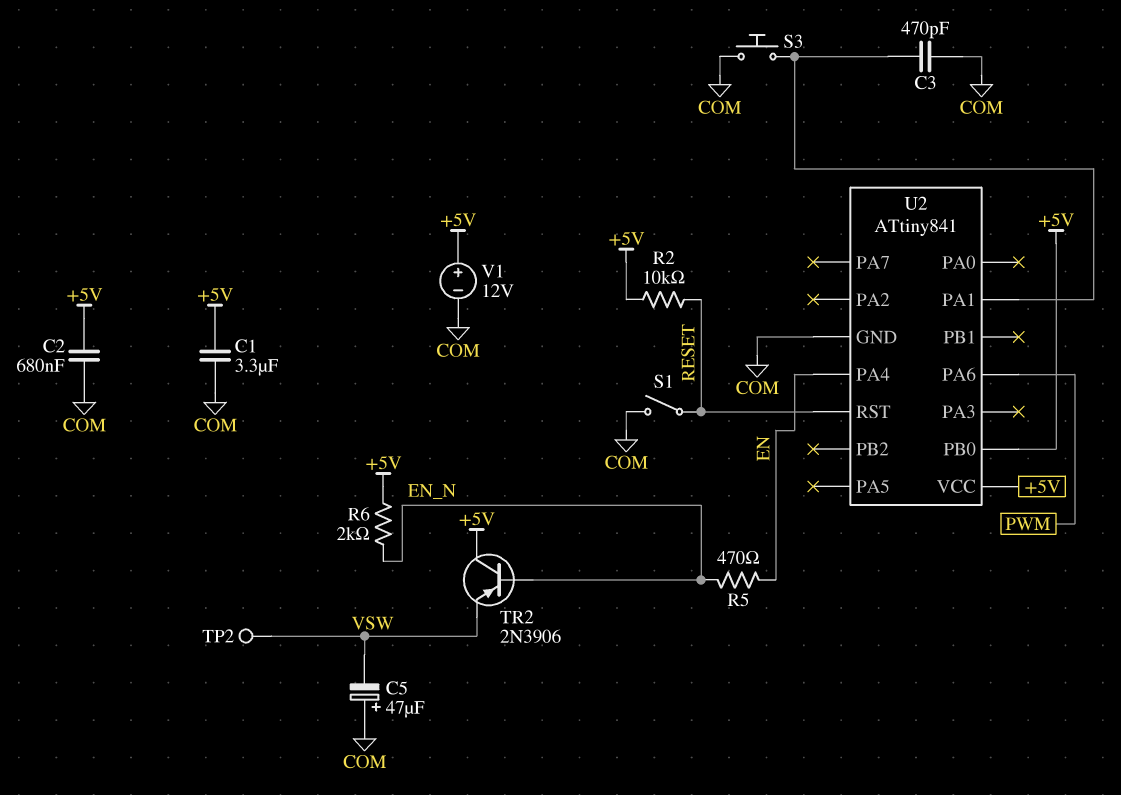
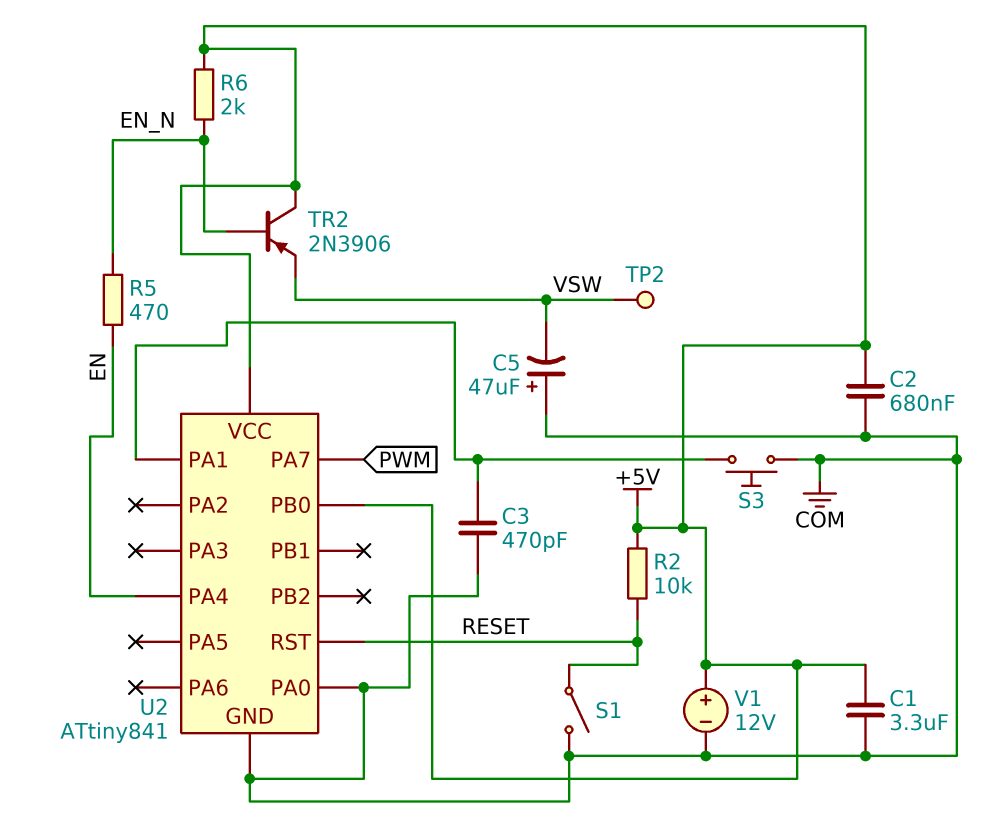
U2 pin PA0: none -> COM
U2 pin PA6: PWM -> none
U2 pin PA7: none -> PWM

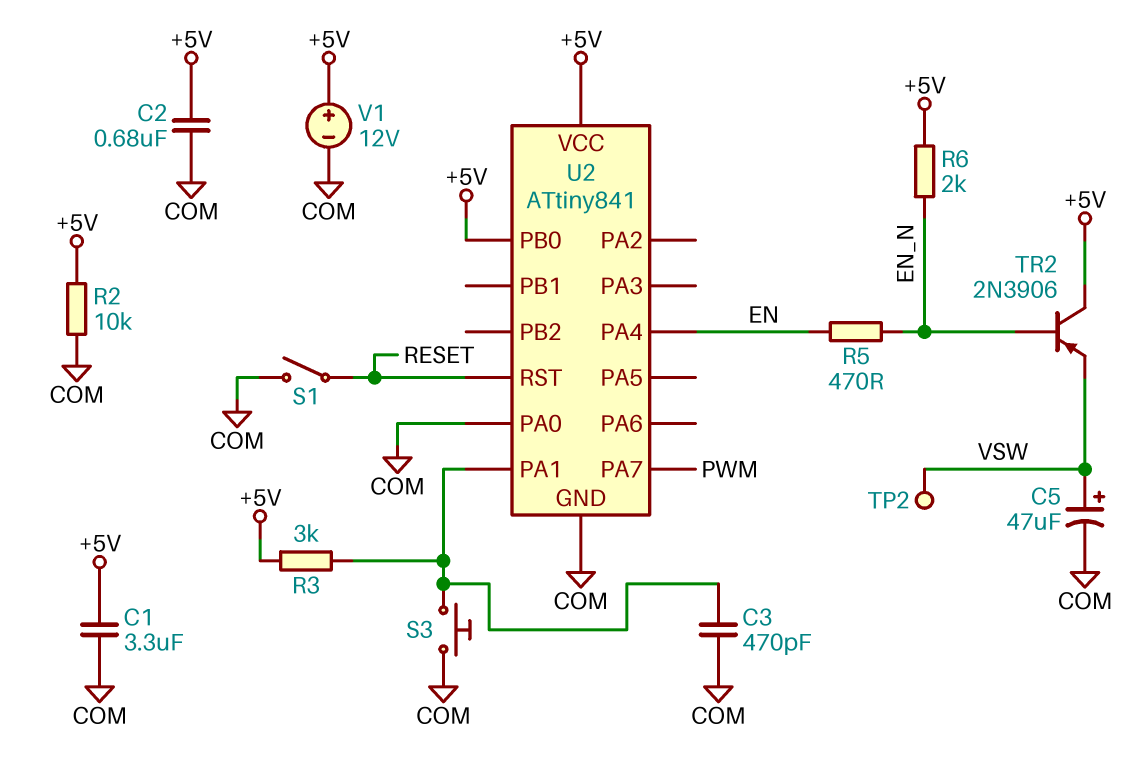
C5: 47uF (plus COM, minus VSW) -> 47uF (plus VSW, minus COM)
R2: 10k (+5V, RESET) -> 10k (+5V, COM)
R3: none -> 3k (+5V, U2/PA1)

